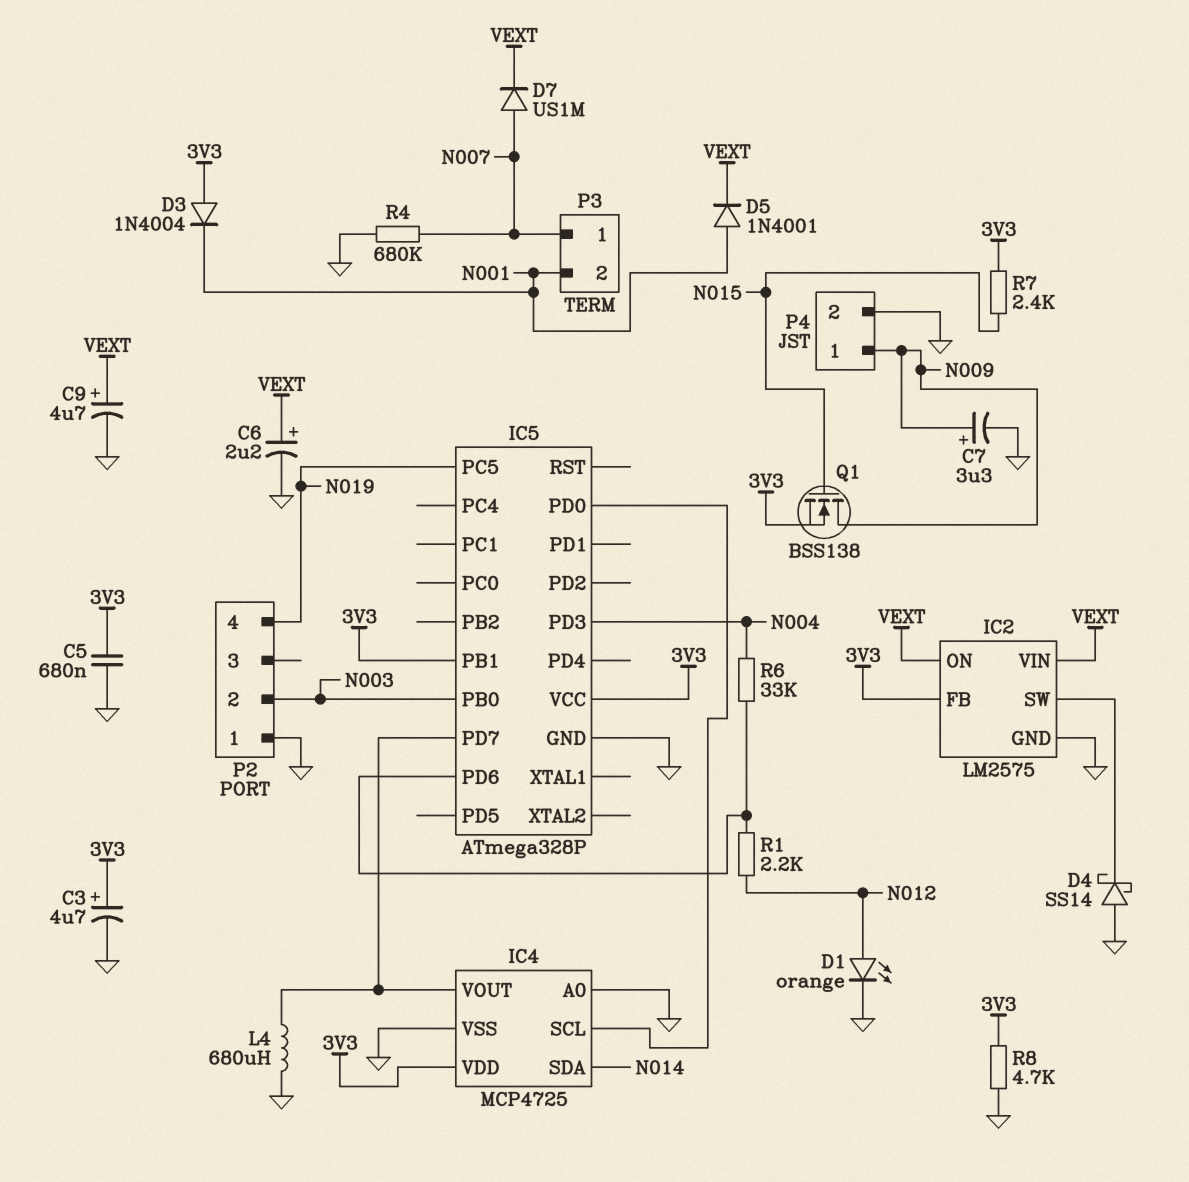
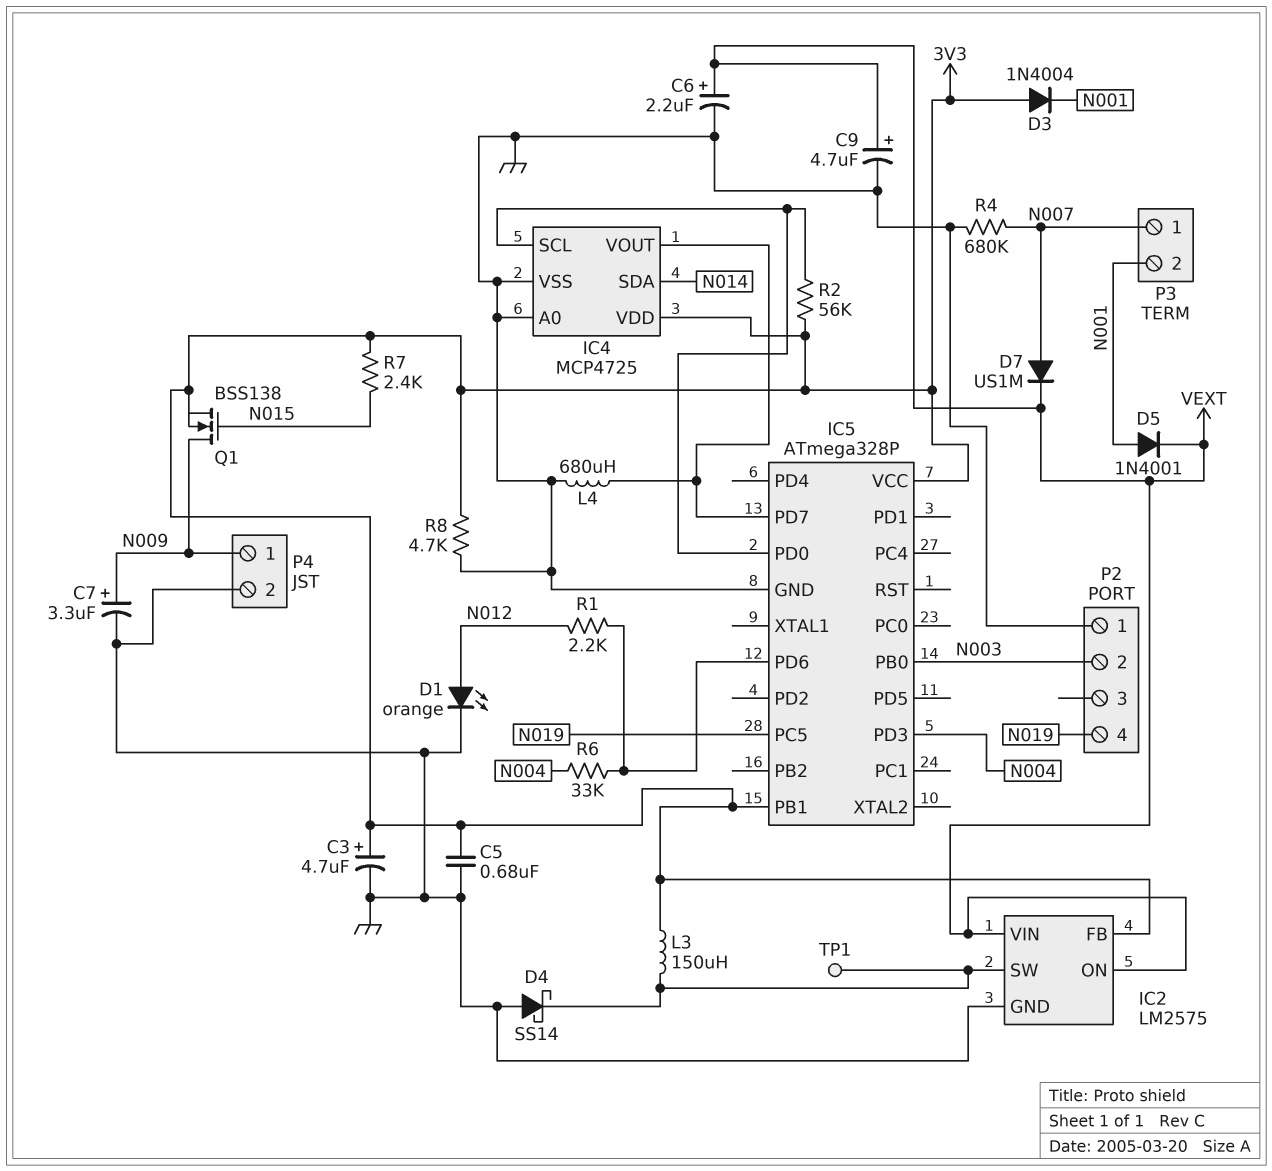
L3: none -> 150uH (3V3, IC2/SW)
R2: none -> 56k (3V3, IC4/SCL)
TP1: none -> test point (IC2/SW)

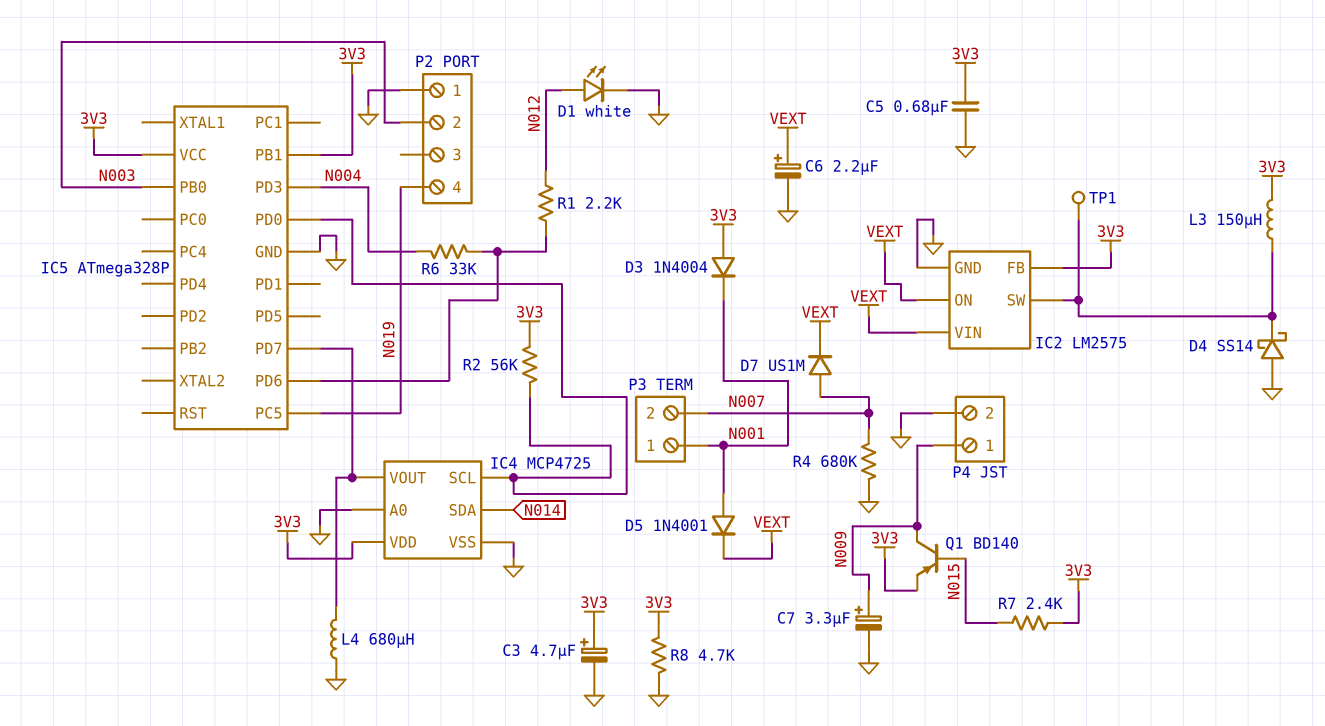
C9: 4.7uF (plus VEXT, minus GND) -> none
D1: LED orange (A N012, K GND) -> LED white (A N012, K GND)
P3 pin 1: N007 -> N001
P3 pin 2: N001 -> N007
Q1: NMOS BSS138 (G N015, D N009, S 3V3) -> PNP BD140 (B N015, C N009, E 3V3)

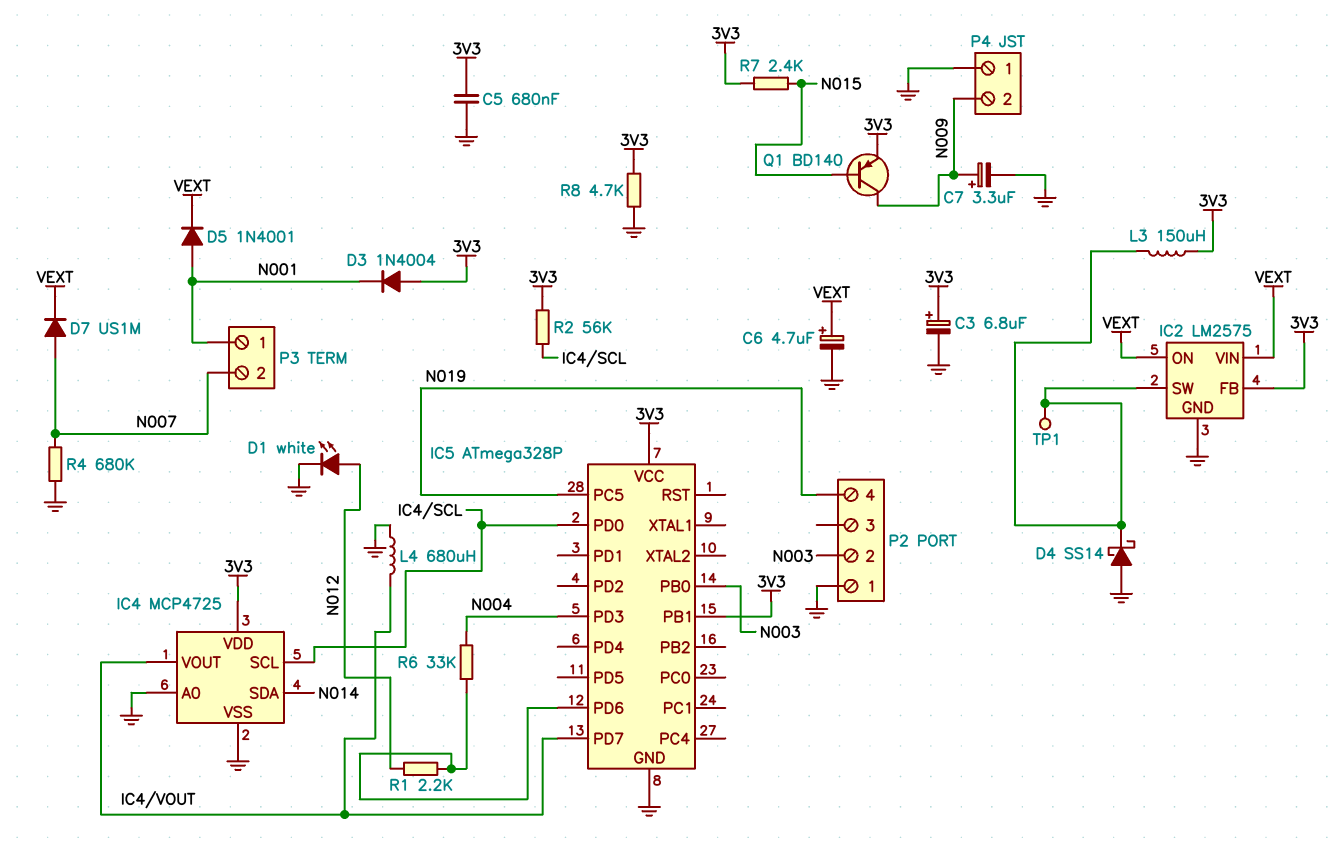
C3: 4.7uF (plus 3V3, minus GND) -> 6.8uF (plus 3V3, minus GND)
C6: 2.2uF (plus VEXT, minus GND) -> 4.7uF (plus VEXT, minus GND)
P4 pin 1: N009 -> GND
P4 pin 2: GND -> N009

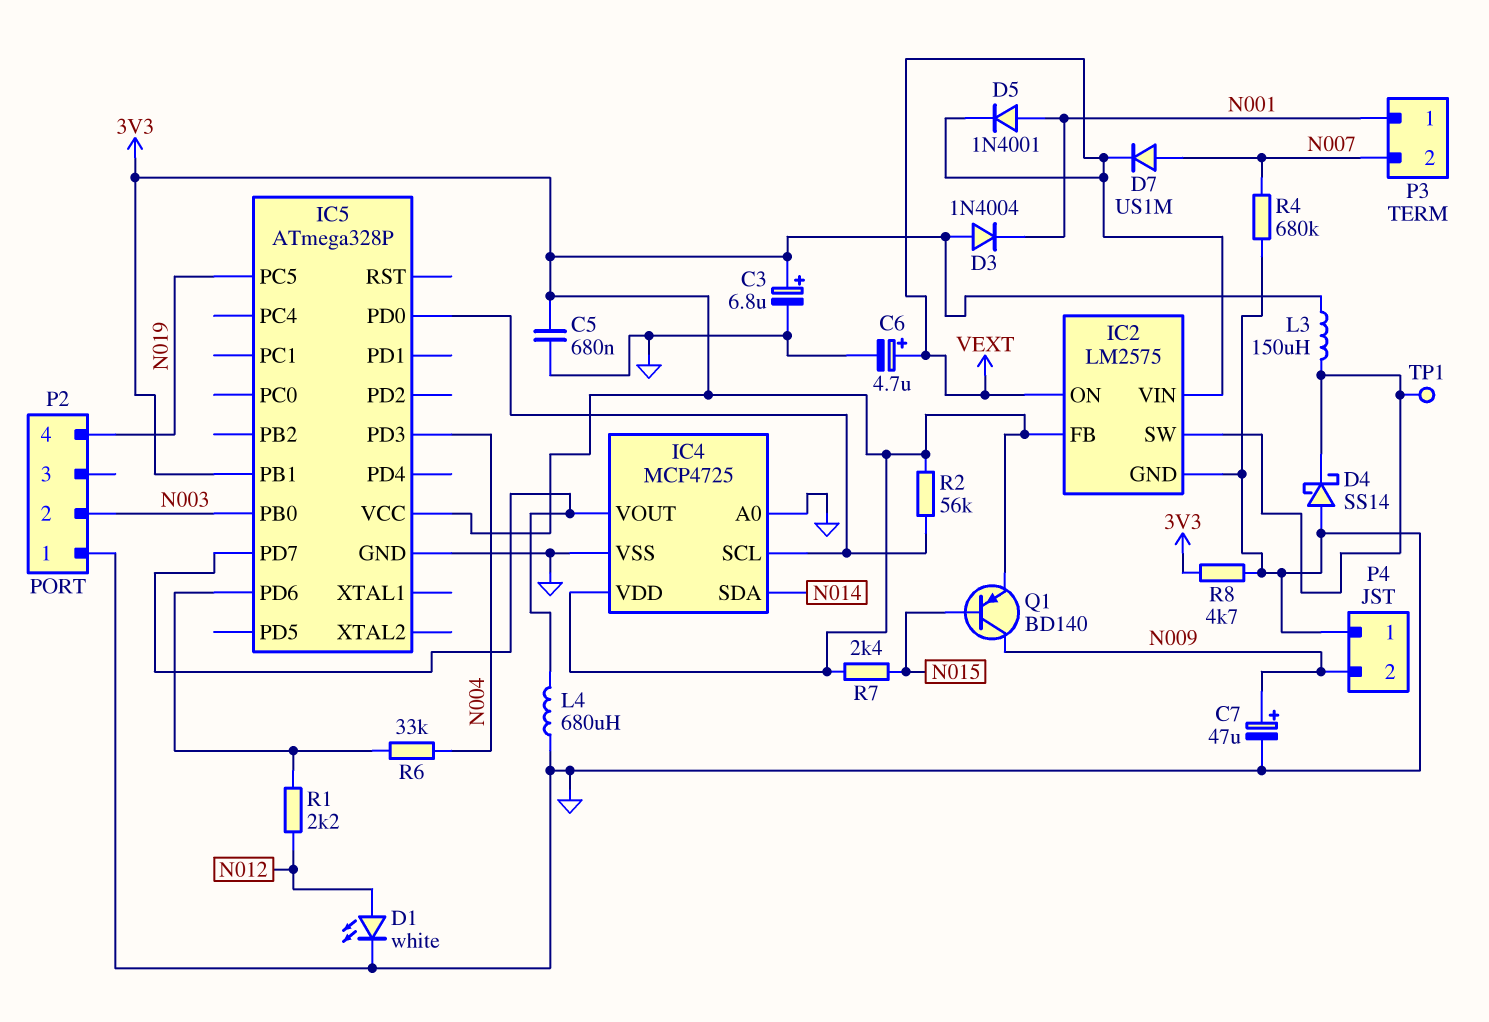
C7: 3.3uF (plus N009, minus GND) -> 47uF (plus N009, minus GND)

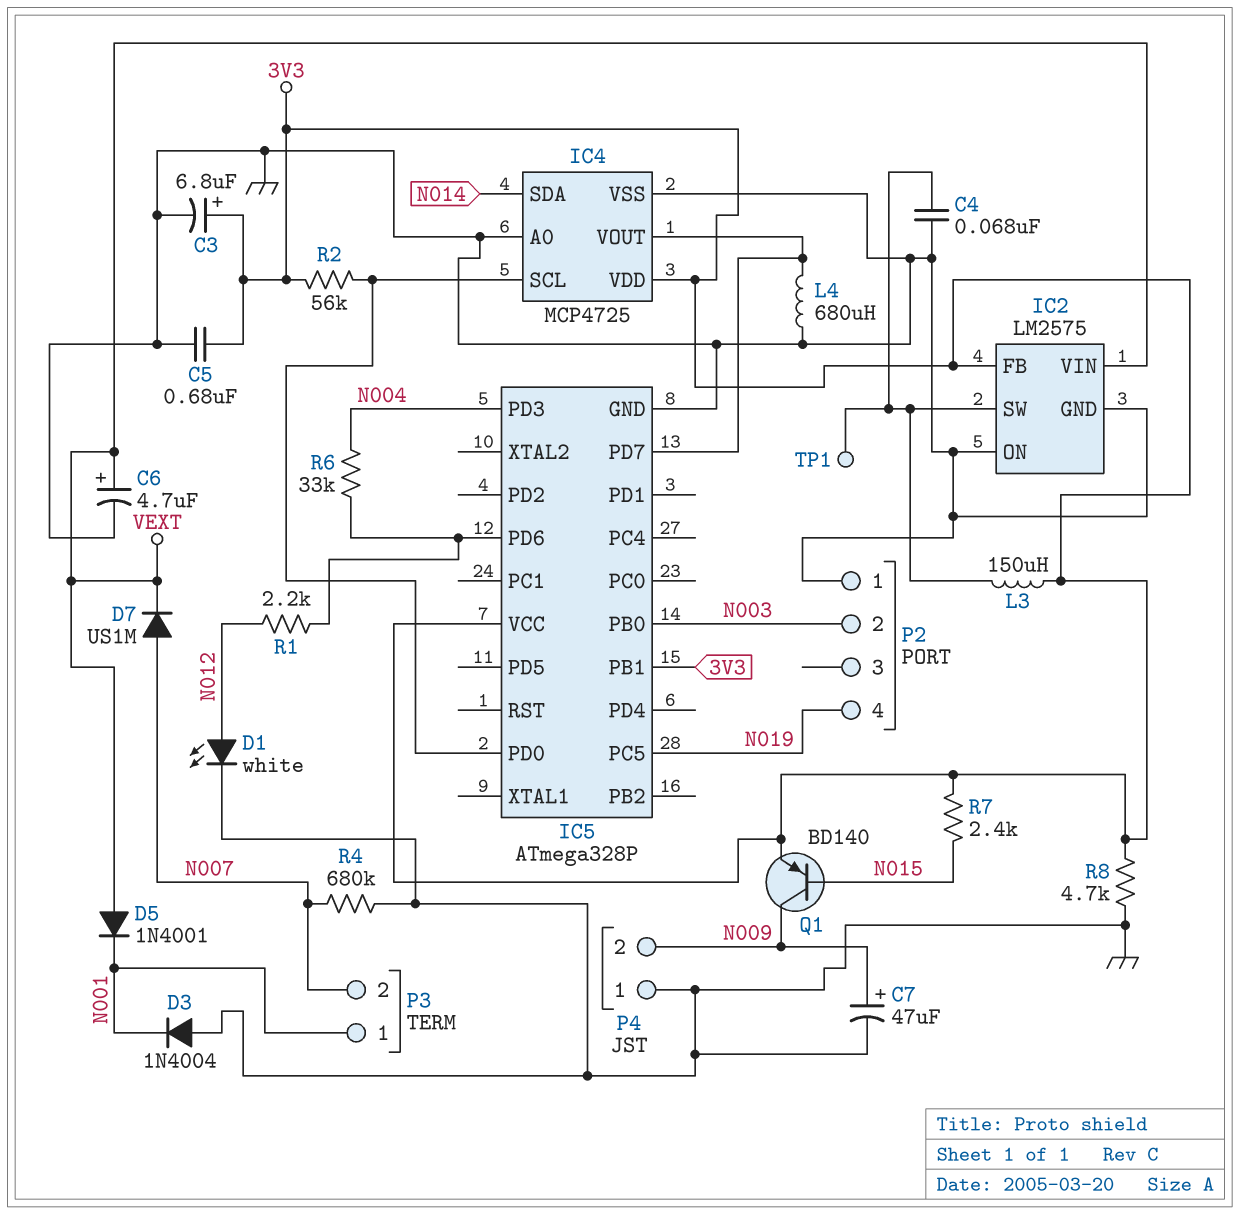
C4: none -> 68nF (GND, IC2/SW)
D3: diode 1N4004 (A 3V3, K N001) -> diode 1N4004 (A GND, K N001)
D4: schottky SS14 (A GND, K IC2/SW) -> none
D5: diode 1N4001 (A N001, K VEXT) -> diode 1N4001 (A VEXT, K N001)
IC2 pin ON: VEXT -> GND

